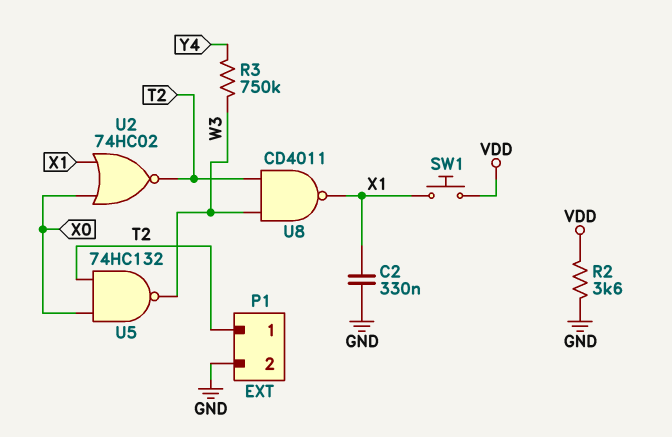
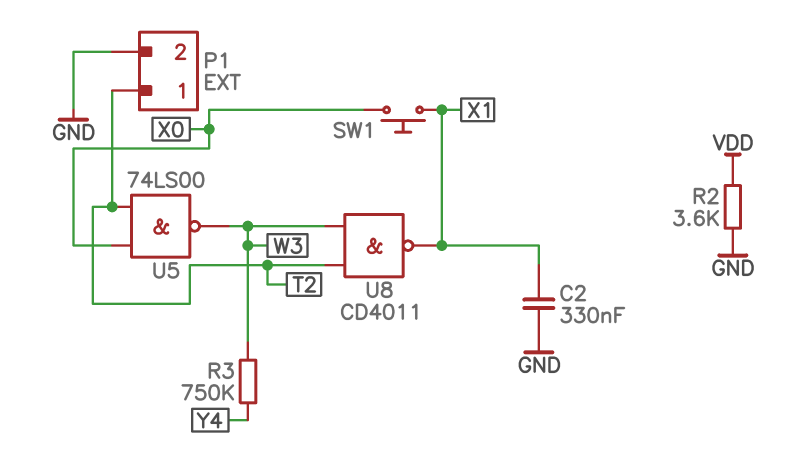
SW1: button (VDD, X1) -> button (X0, X1)
U2: NOR 74HC02 (in X0, in X1, out T2) -> none
U5: NAND 74HC132 (in T2, in X0, out W3) -> NAND 74LS00 (in T2, in X0, out W3)

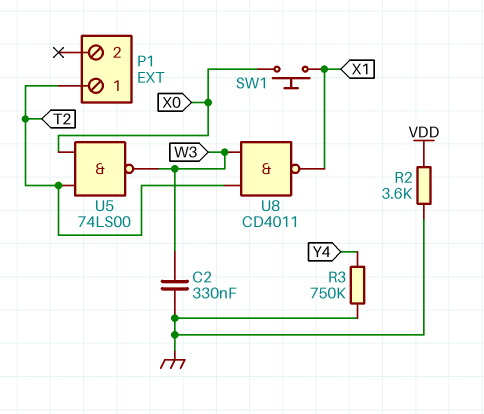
C2: 330nF (GND, X1) -> 330nF (GND, W3)
P1 pin 2: GND -> none
R3: 750k (W3, Y4) -> 750k (GND, Y4)

